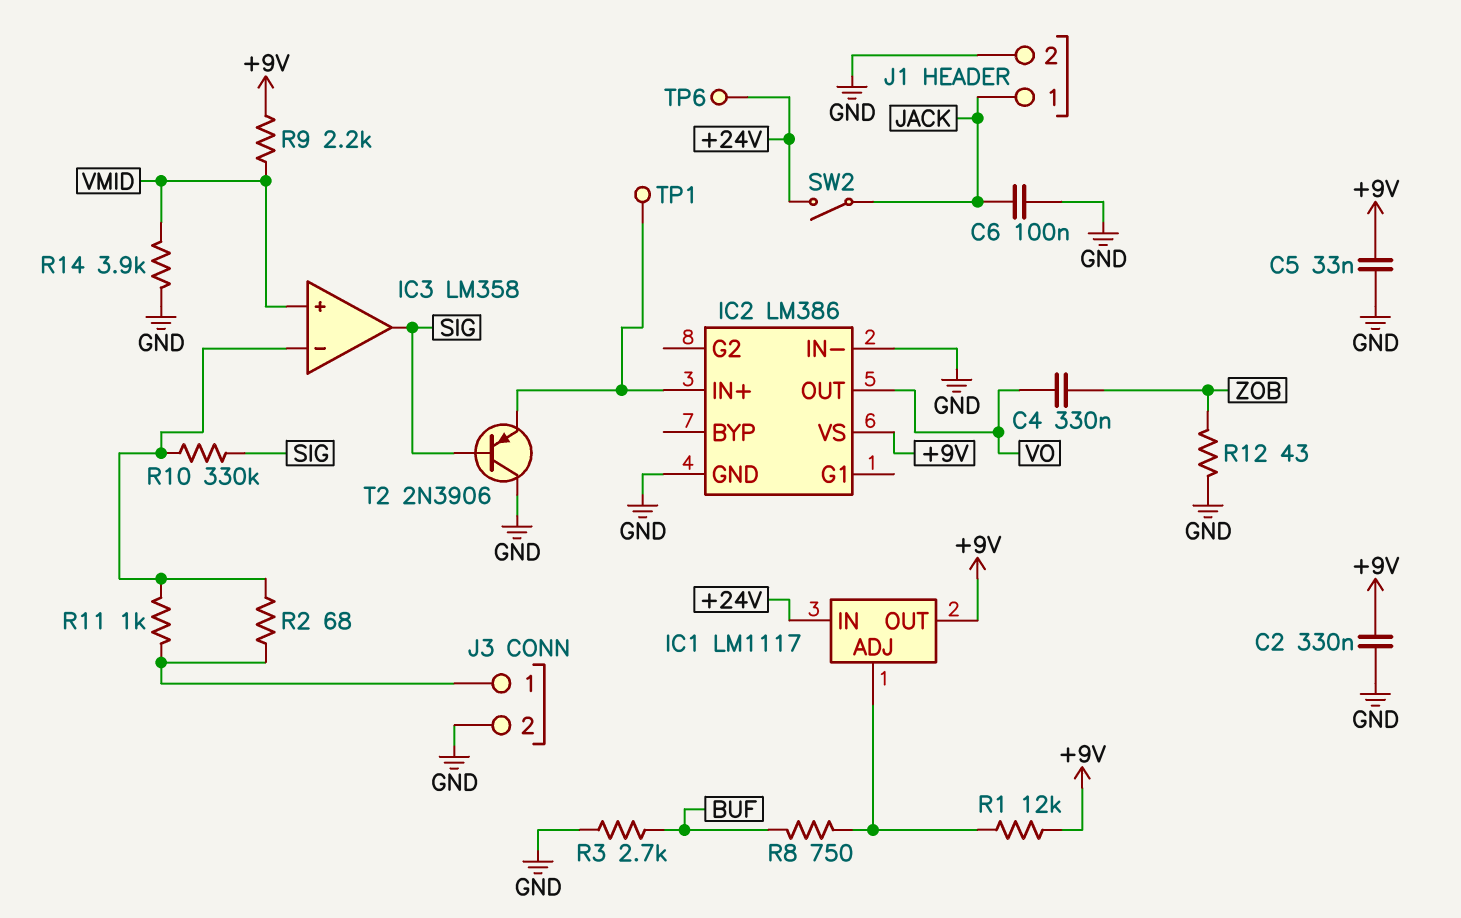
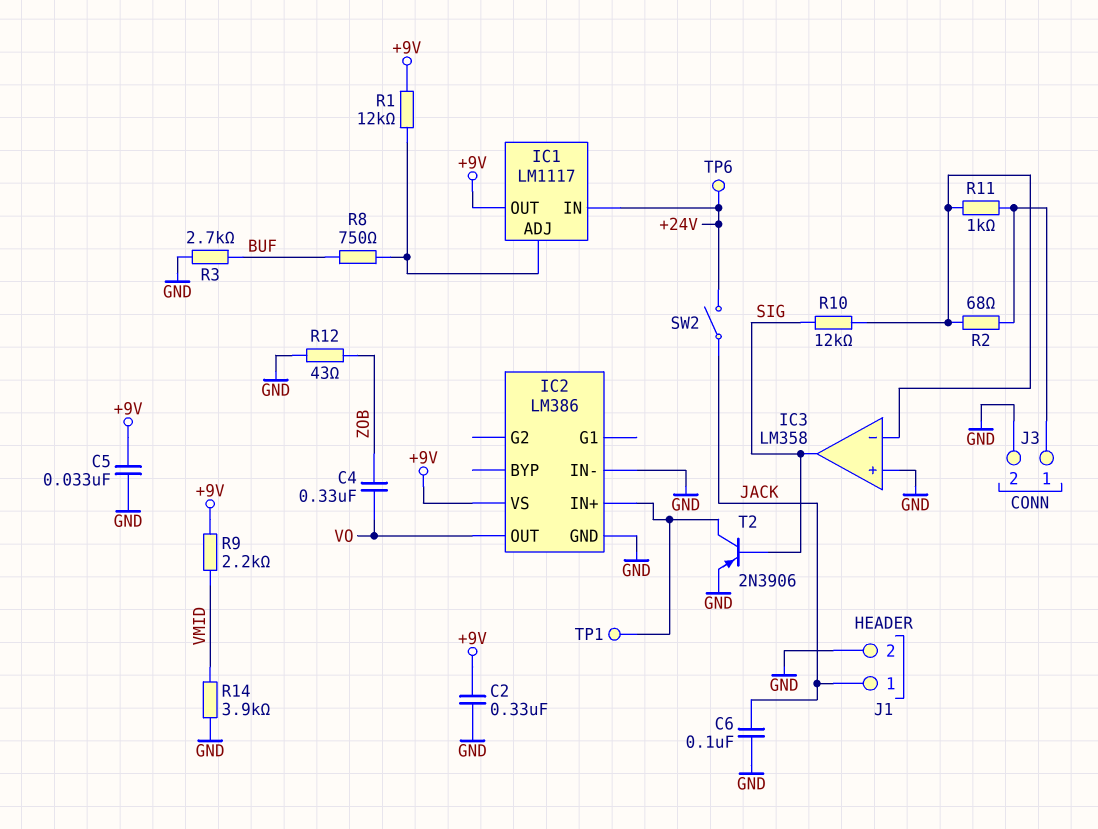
IC3 pin in+: VMID -> GND
R10: 330k (IC3/in-, SIG) -> 12k (IC3/in-, SIG)
T2: PNP 2N3906 (B SIG, C GND, E IC2/IN+) -> PNP 2N3906 (B SIG, C IC2/IN+, E GND)

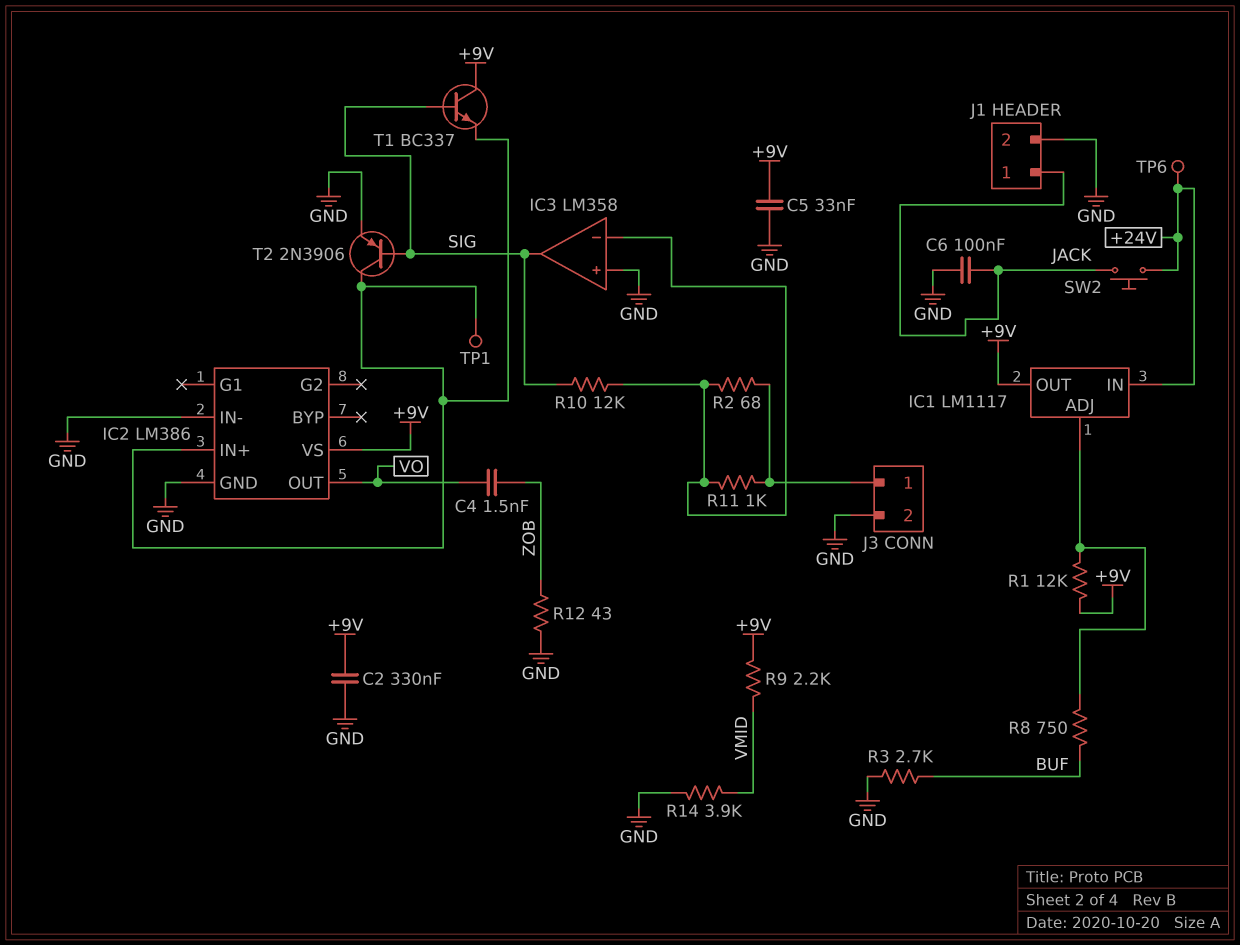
C4: 330nF (VO, ZOB) -> 1.5nF (VO, ZOB)
SW2: switch (+24V, JACK) -> button (+24V, JACK)
T1: none -> NPN BC337 (B SIG, C +9V, E IC2/IN+)

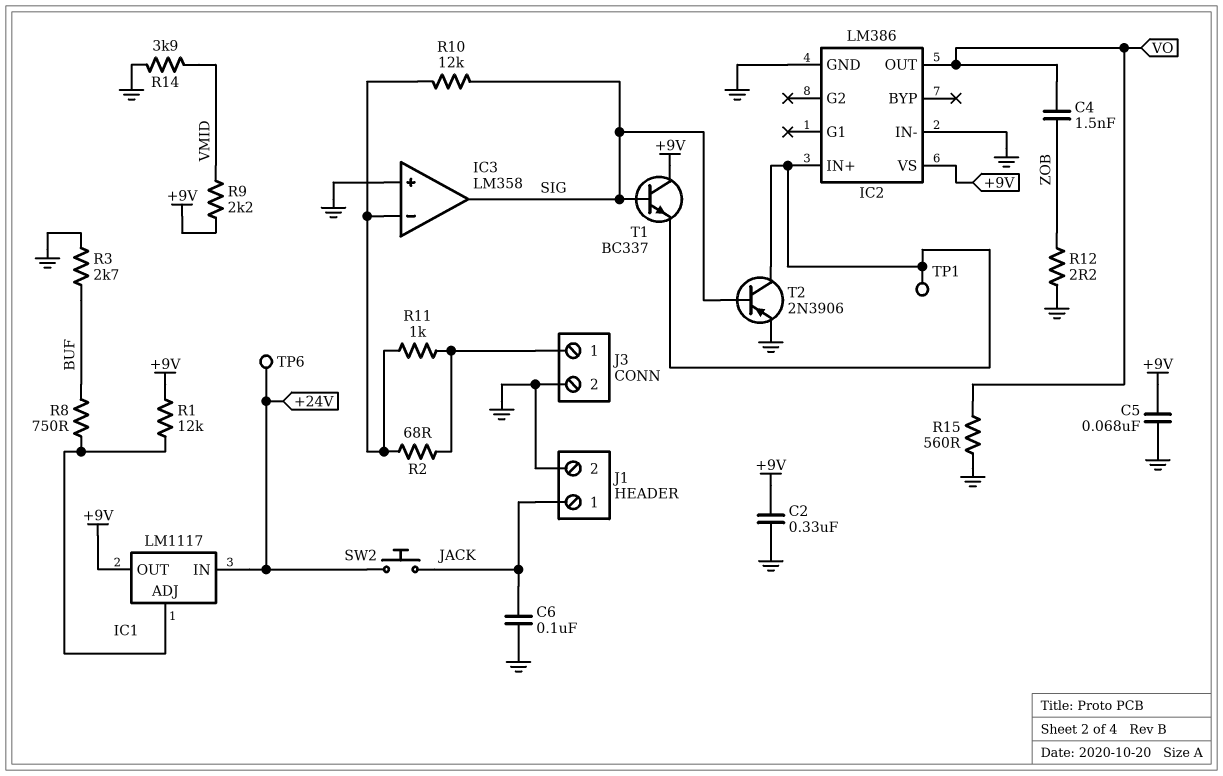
C5: 33nF (+9V, GND) -> 68nF (+9V, GND)
R12: 43 (GND, ZOB) -> 2.2 (GND, ZOB)
R15: none -> 560 (GND, VO)

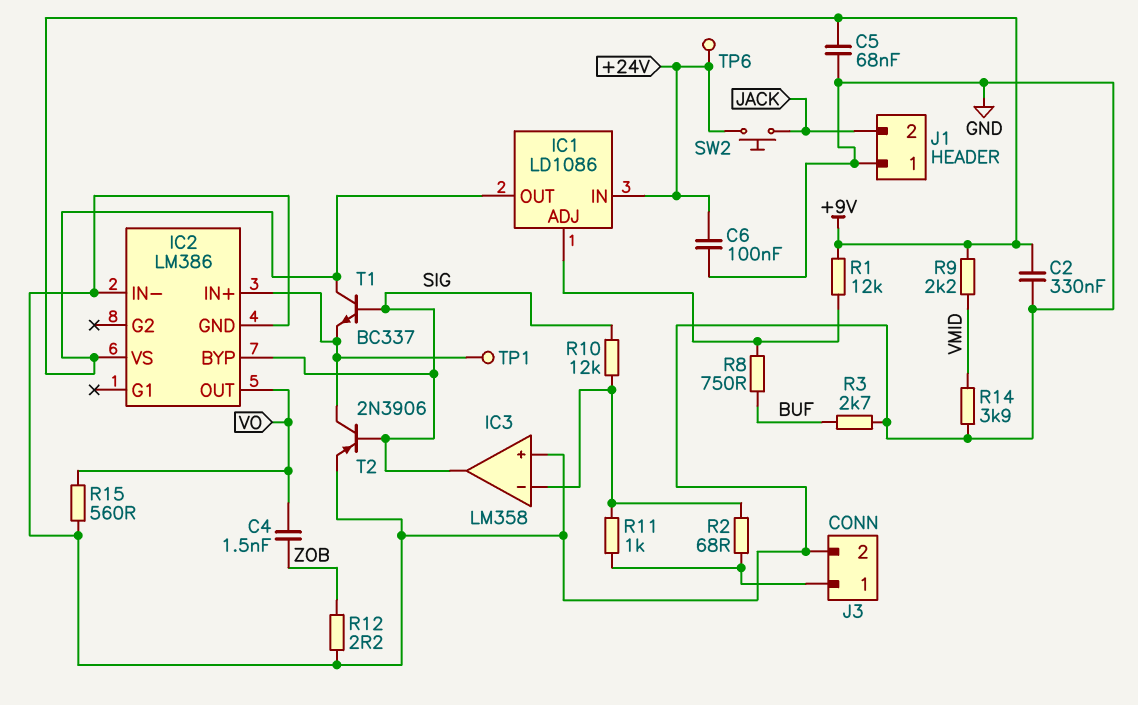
C6: 100nF (GND, JACK) -> 100nF (+24V, GND)
IC1: LM1117 -> LD1086
IC2 pin BYP: none -> SIG
J1 pin 1: JACK -> GND
J1 pin 2: GND -> JACK

